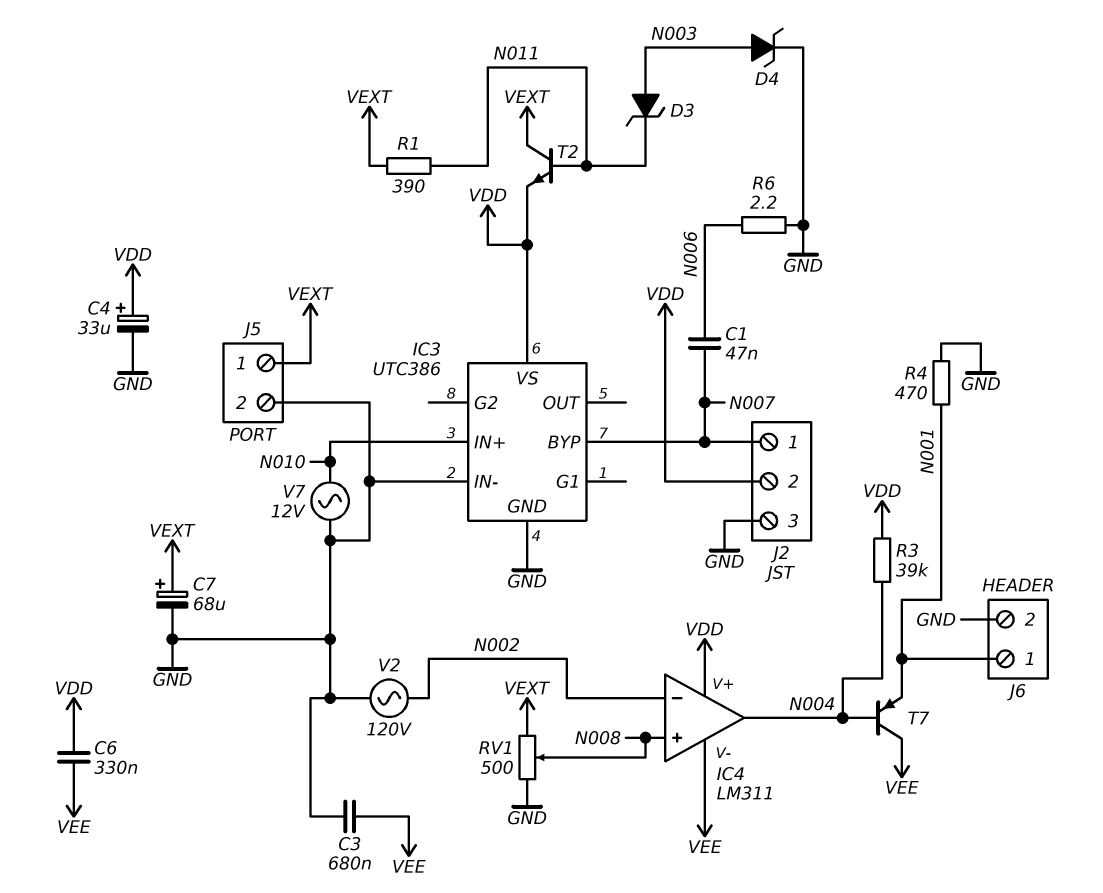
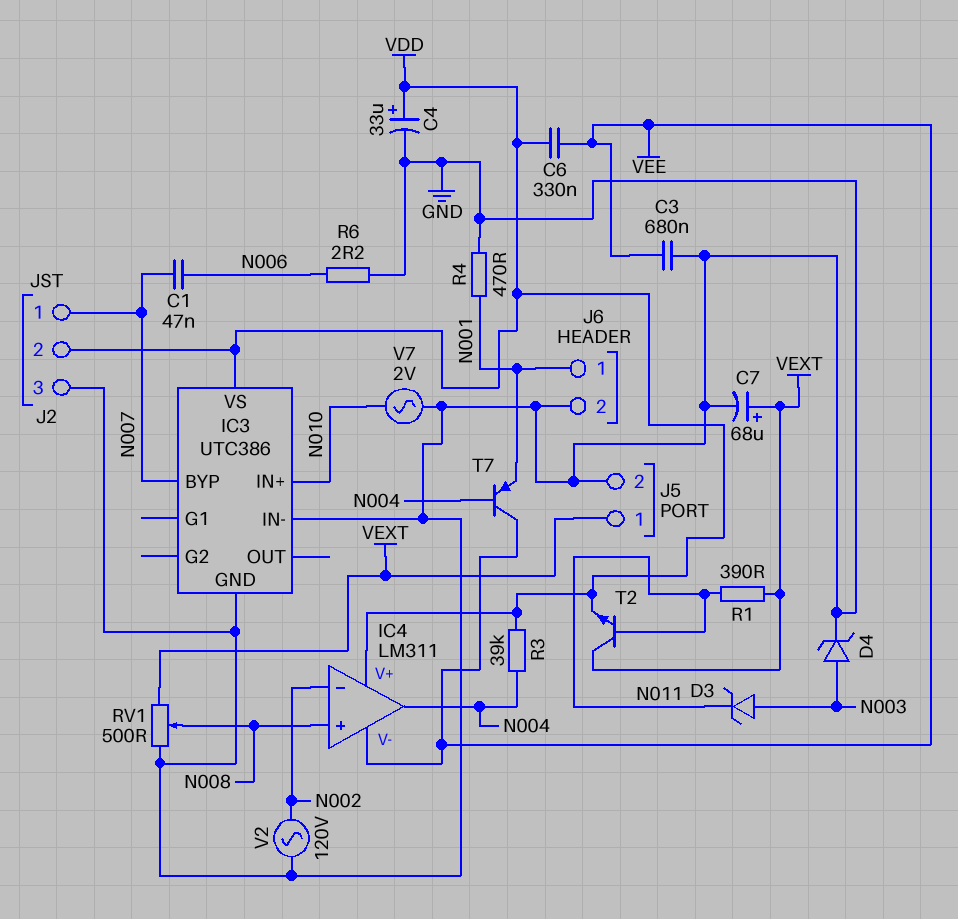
V7: AC 12V (GND, N010) -> AC 2V (GND, N010)

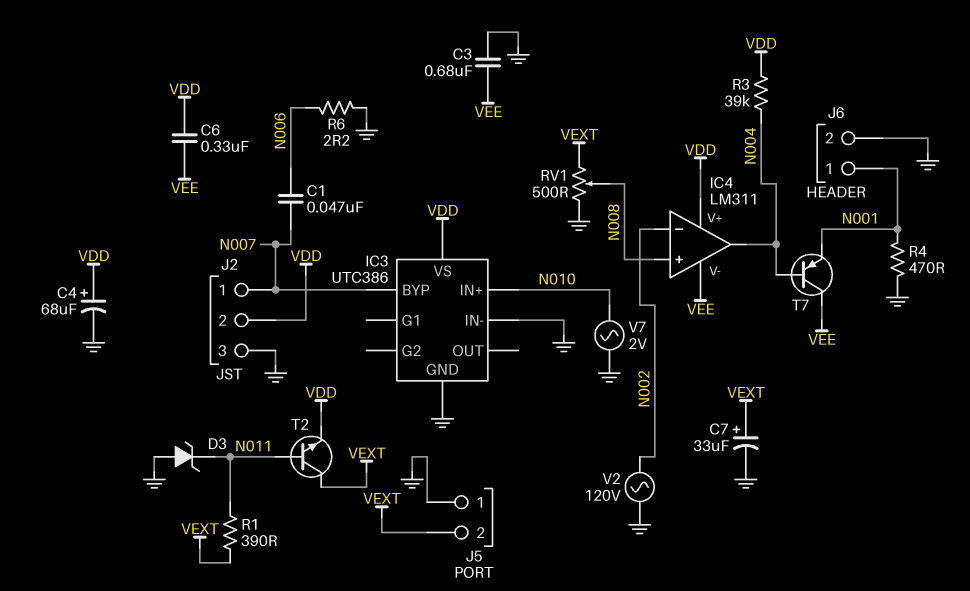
C4: 33uF (plus VDD, minus GND) -> 68uF (plus VDD, minus GND)
C7: 68uF (plus VEXT, minus GND) -> 33uF (plus VEXT, minus GND)
D3: zener (A N003, K N011) -> zener (A GND, K N011)
D4: zener (A N003, K GND) -> none
J5 pin 1: VEXT -> GND
J5 pin 2: GND -> VEXT

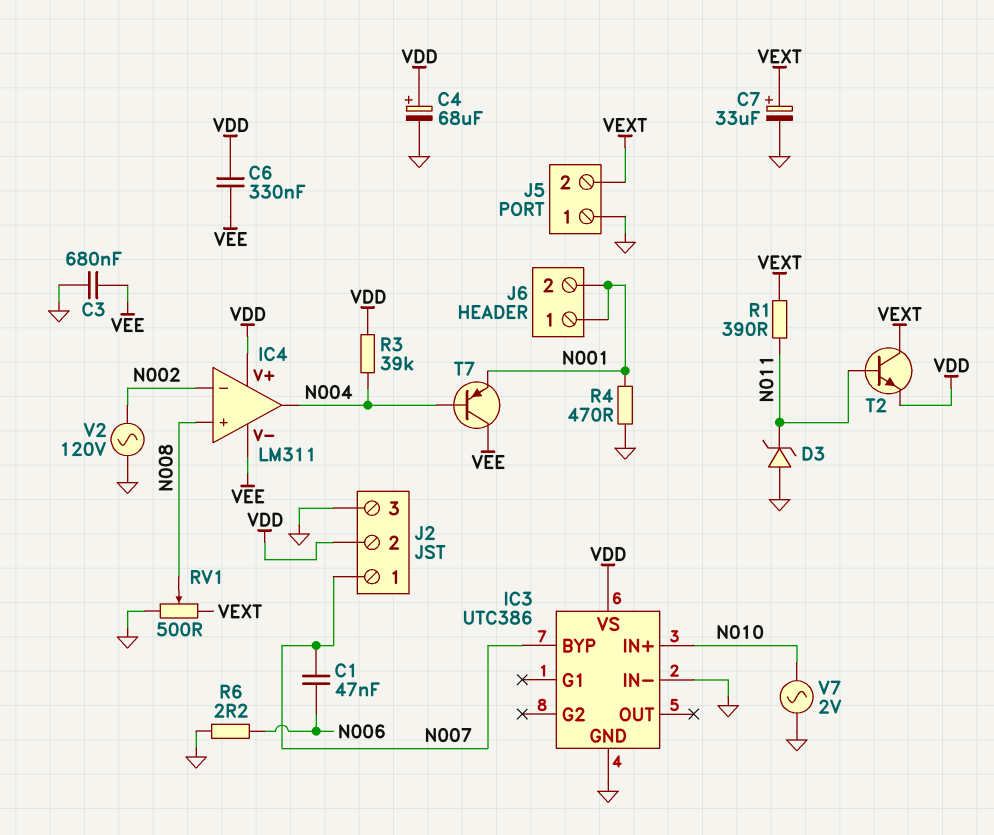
J6 pin 2: GND -> N001

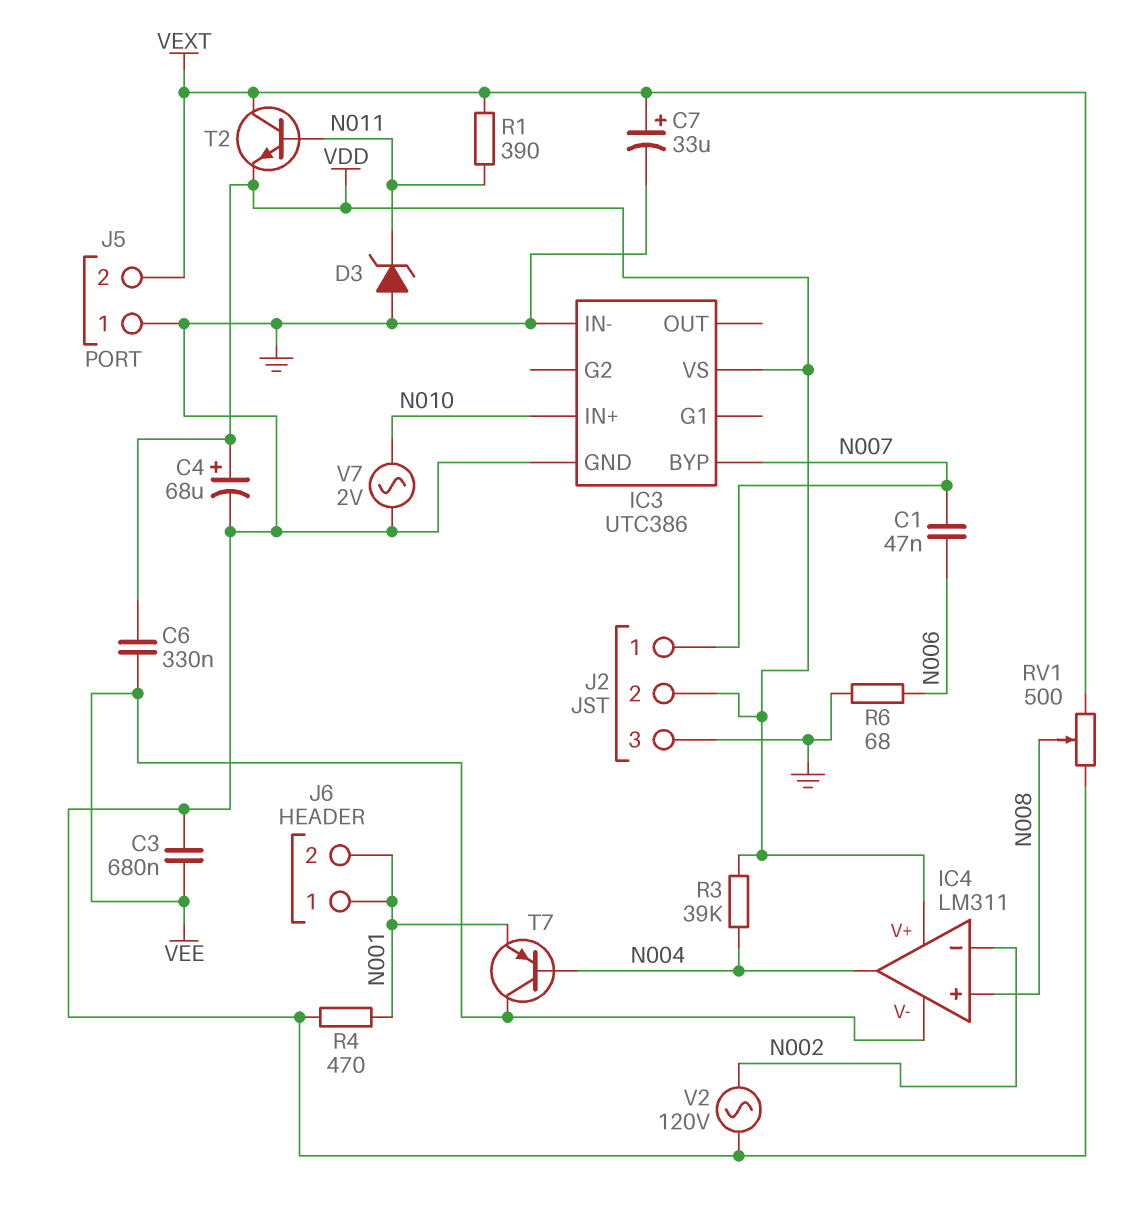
R6: 2.2 (GND, N006) -> 68 (GND, N006)

